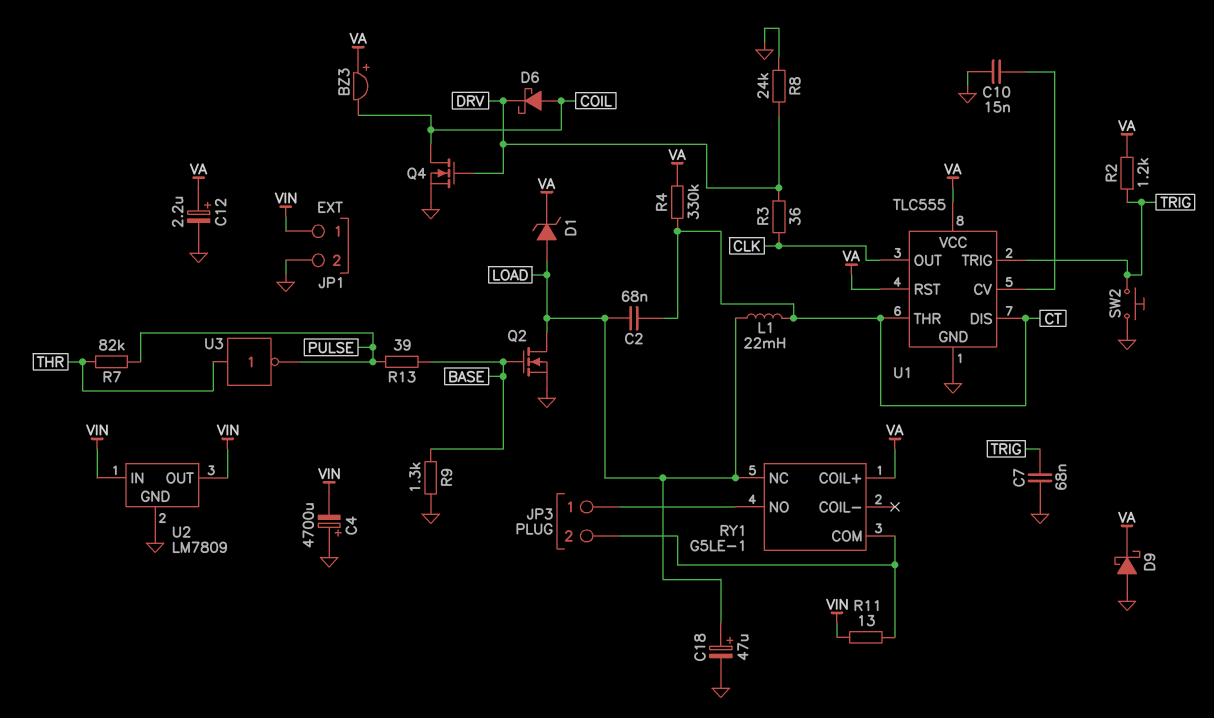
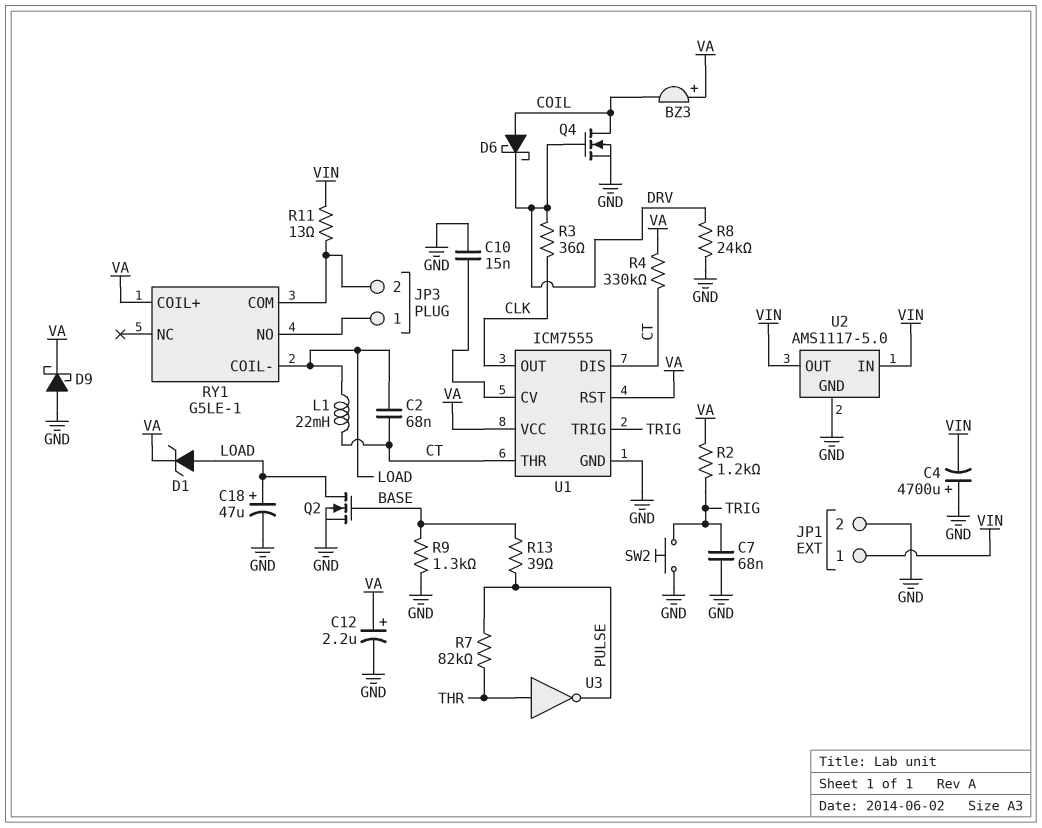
RY1 pin COIL-: none -> LOAD
RY1 pin NC: LOAD -> none
U1: TLC555 -> ICM7555
U2: LM7809 -> AMS1117-5.0

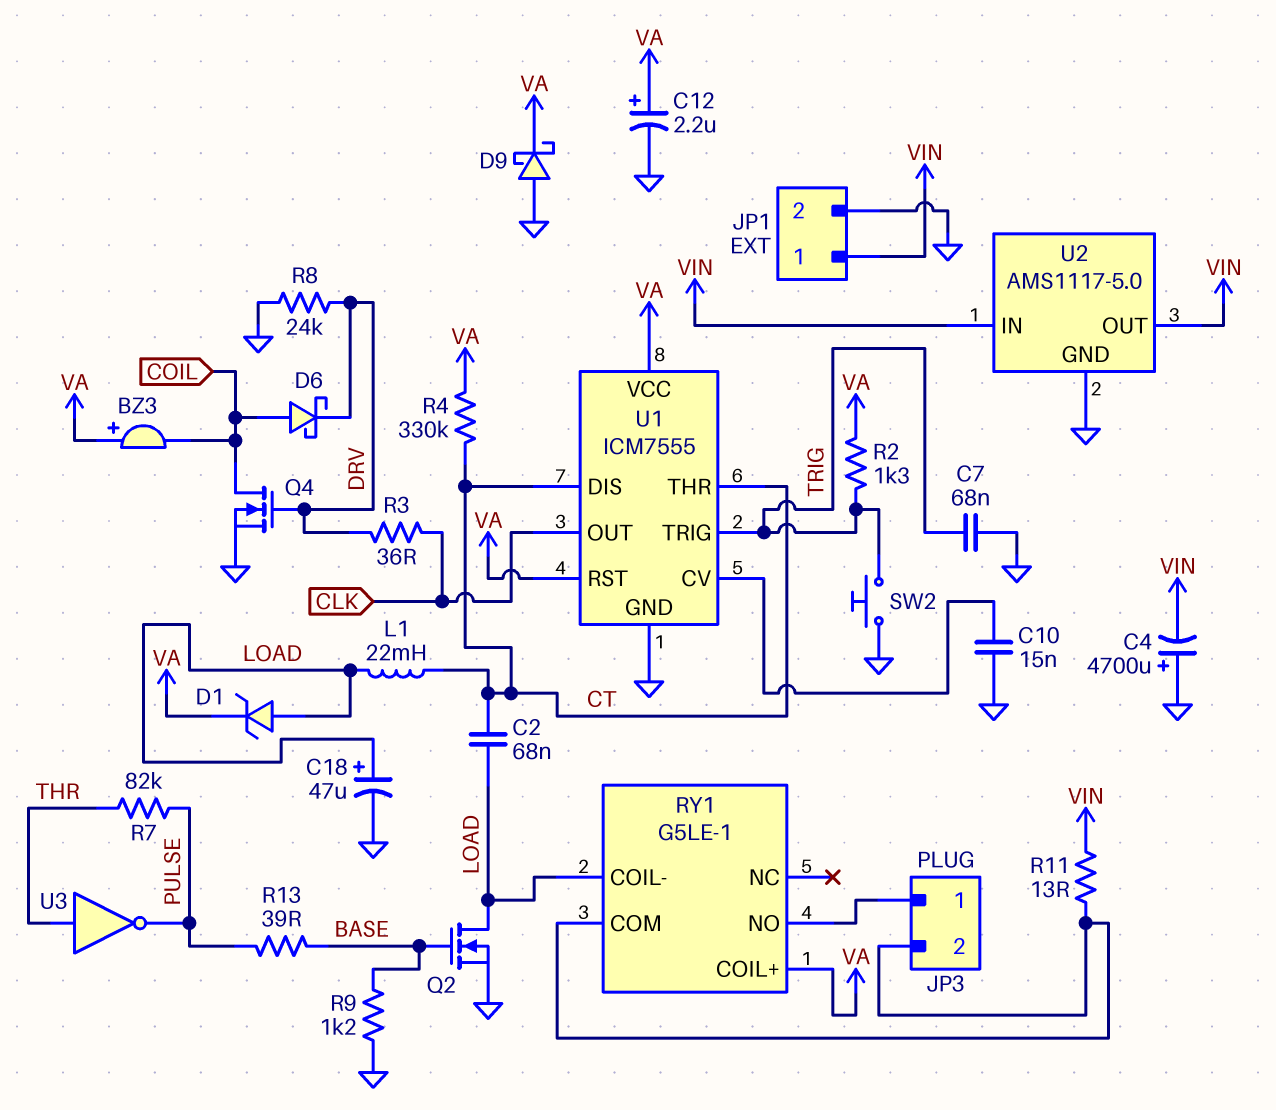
R2: 1.2k (TRIG, VA) -> 1.3k (TRIG, VA)
R9: 1.3k (BASE, GND) -> 1.2k (BASE, GND)

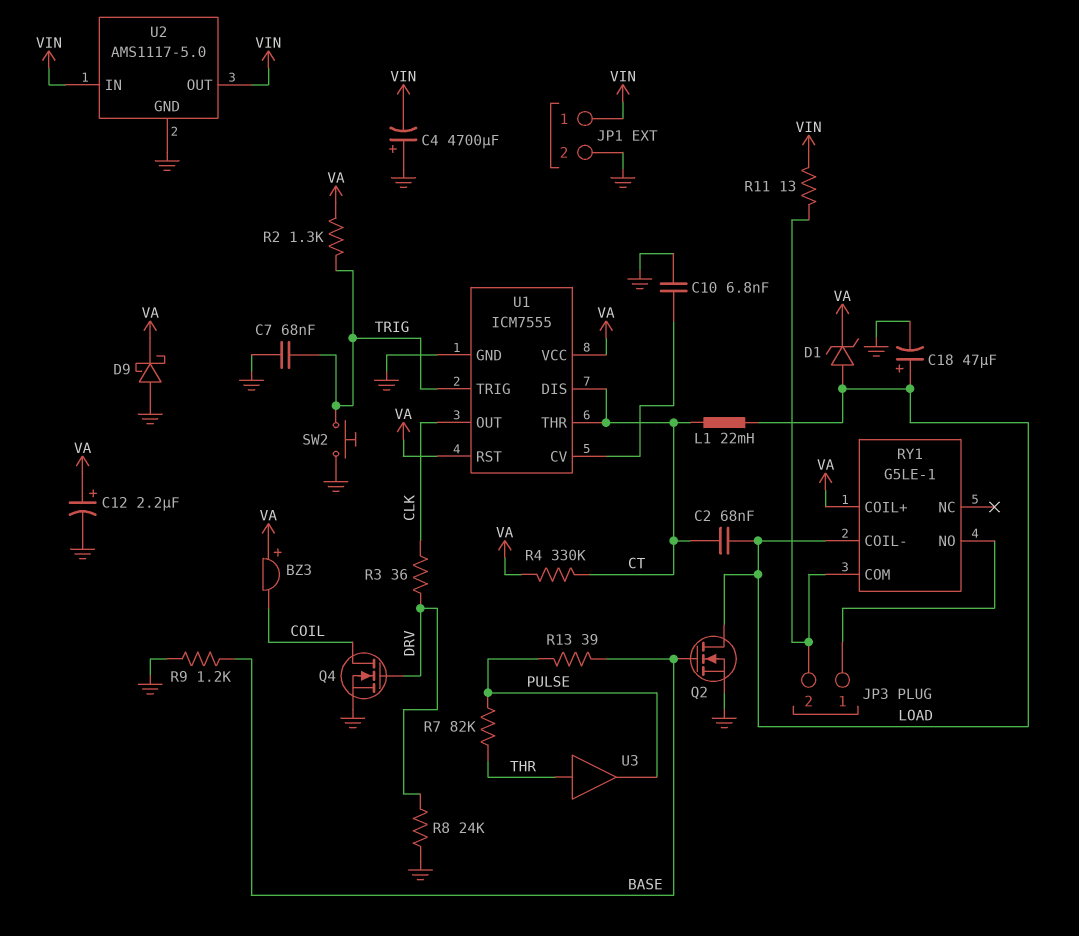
C10: 15nF (GND, U1/CV) -> 6.8nF (GND, U1/CV)
D6: schottky (A COIL, K DRV) -> none
U3: NOT (in THR, out PULSE) -> buffer (in THR, out PULSE)

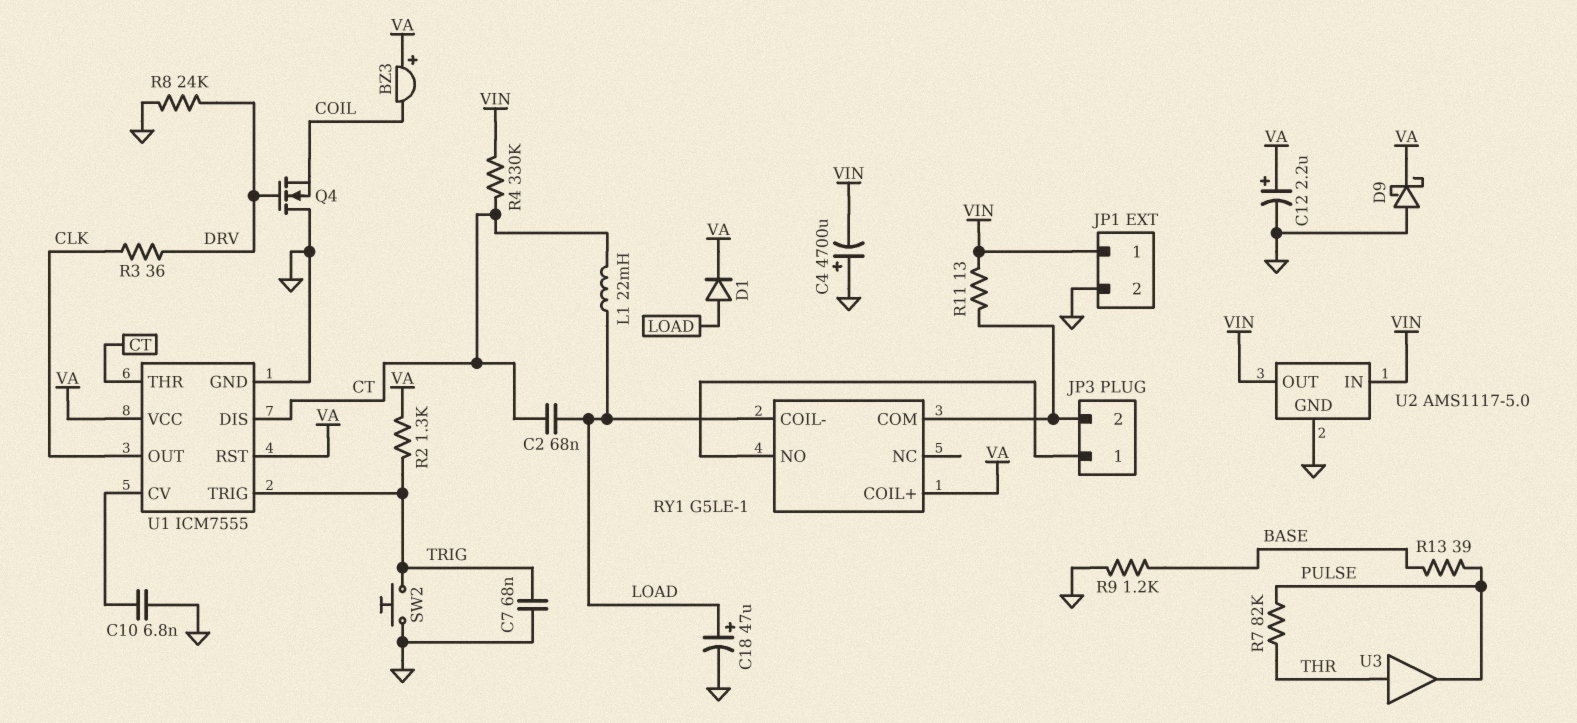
D1: zener (A LOAD, K VA) -> diode (A LOAD, K VA)
Q2: NMOS (G BASE, D LOAD, S GND) -> none
Q4: NMOS (G DRV, D COIL, S GND) -> NMOS (G DRV, D GND, S COIL)
R4: 330k (CT, VA) -> 330k (CT, VIN)

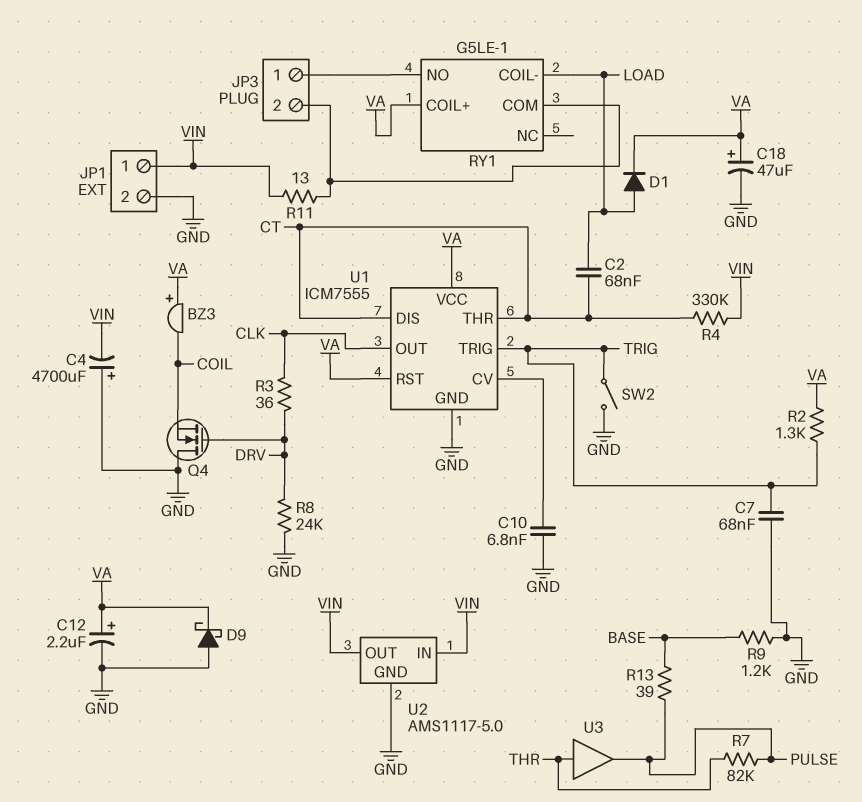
C18: 47uF (plus LOAD, minus GND) -> 47uF (plus VA, minus GND)
L1: 22mH (CT, LOAD) -> none
SW2: button (GND, TRIG) -> switch (GND, TRIG)

